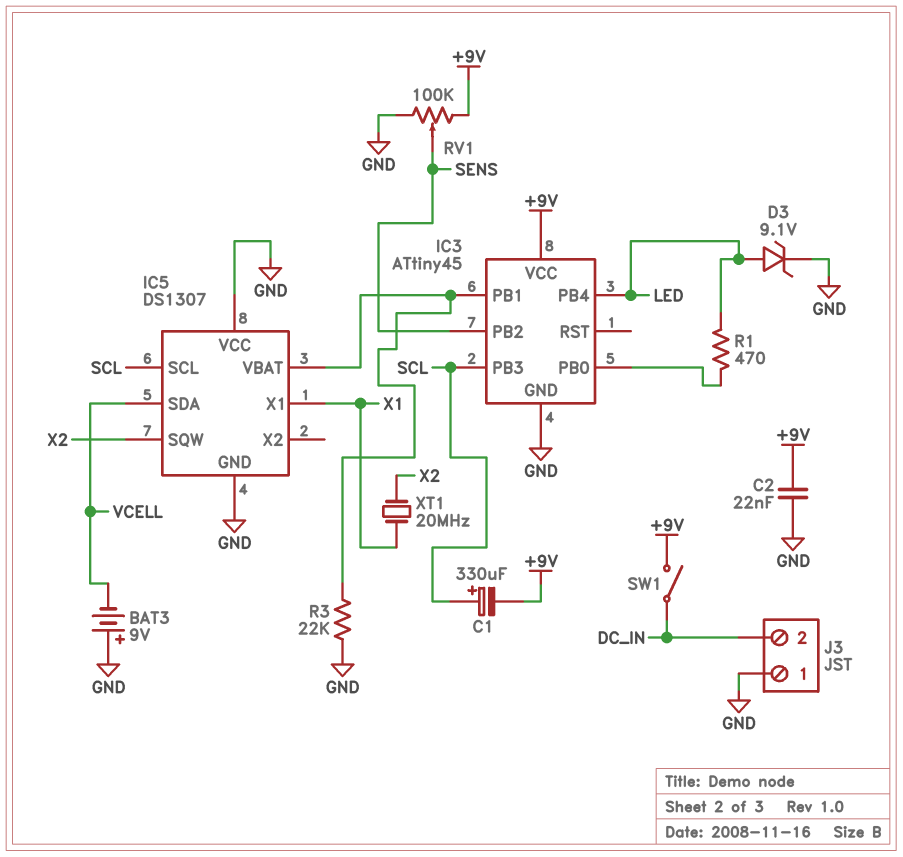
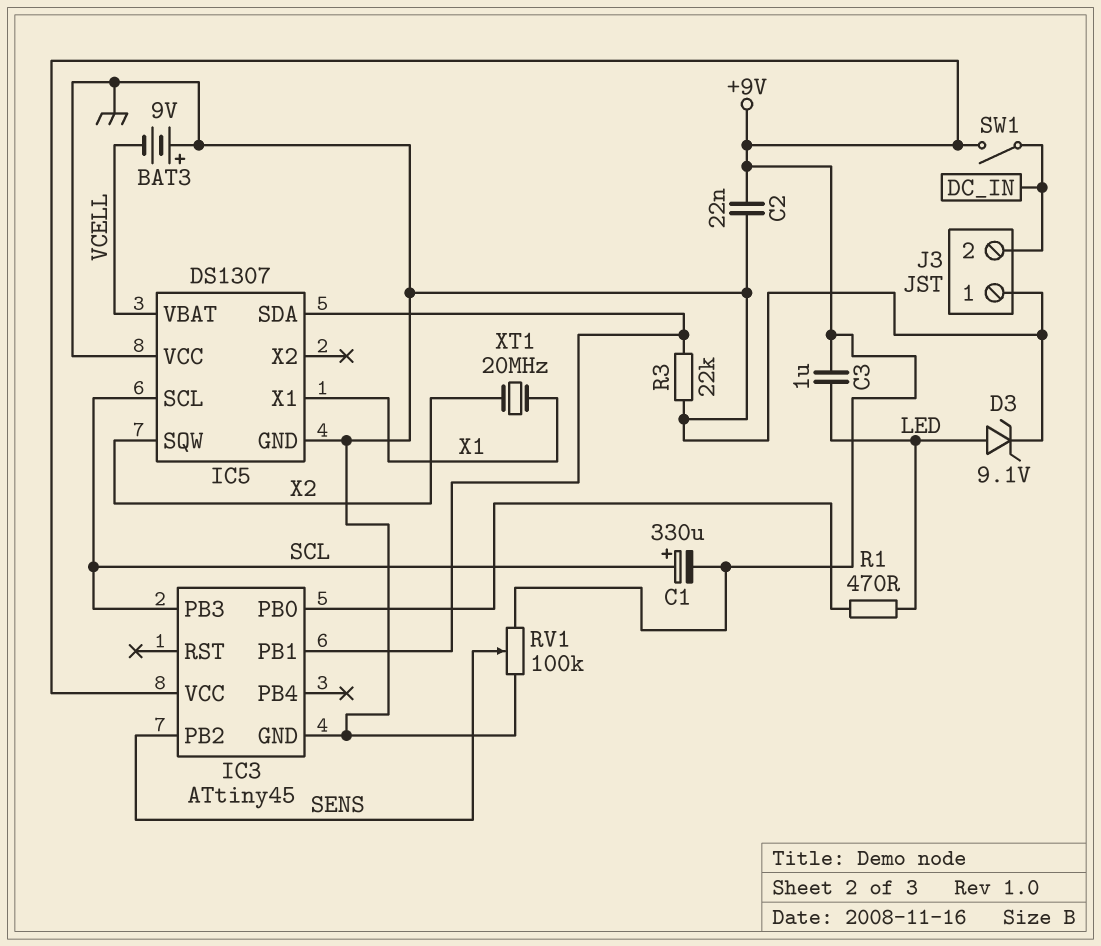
C3: none -> 1uF (+9V, LED)
IC3 pin PB4: LED -> none
IC5 pin SDA: VCELL -> IC3/PB1
IC5 pin VBAT: IC3/PB1 -> VCELL

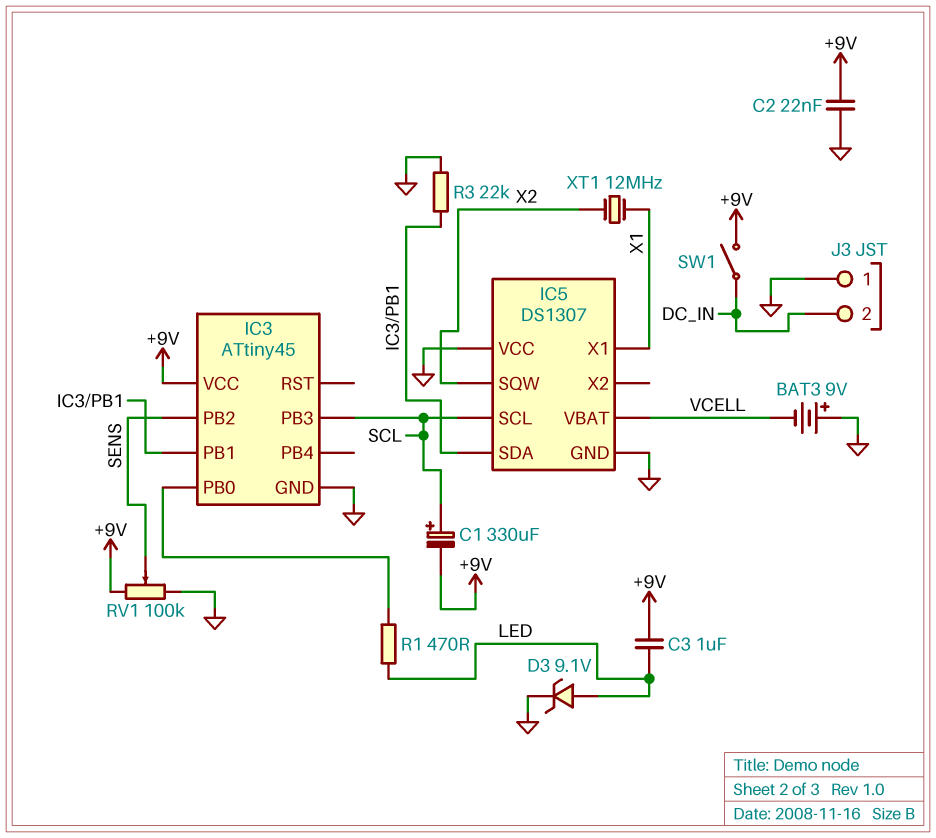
XT1: 20MHz (X1, X2) -> 12MHz (X1, X2)

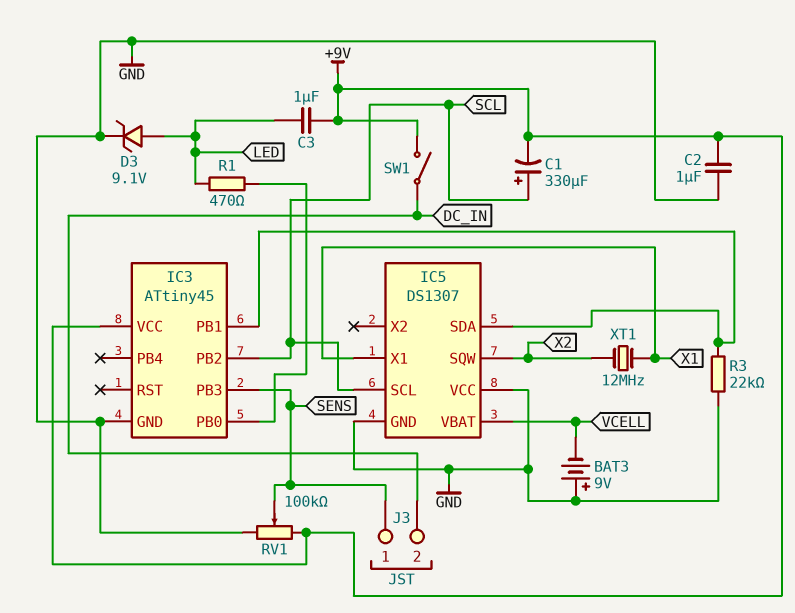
C2: 22nF (+9V, GND) -> 1uF (+9V, GND)
IC3 pin PB2: SENS -> SCL
IC3 pin PB3: SCL -> SENS
J3 pin 1: GND -> SENS

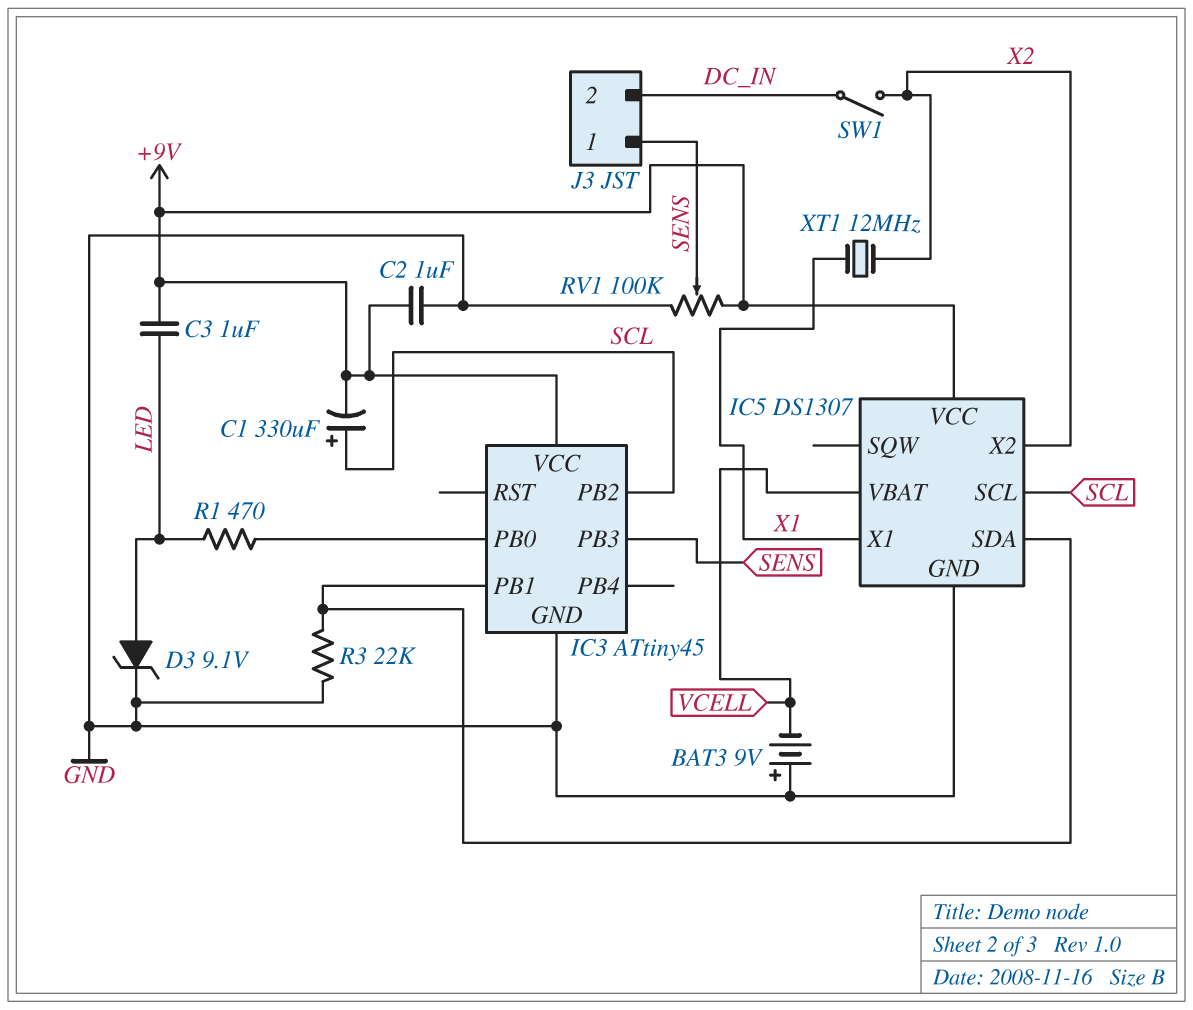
IC5 pin SQW: X2 -> none
IC5 pin VCC: GND -> +9V
IC5 pin X2: none -> X2
SW1: switch (+9V, DC_IN) -> switch (DC_IN, X2)

